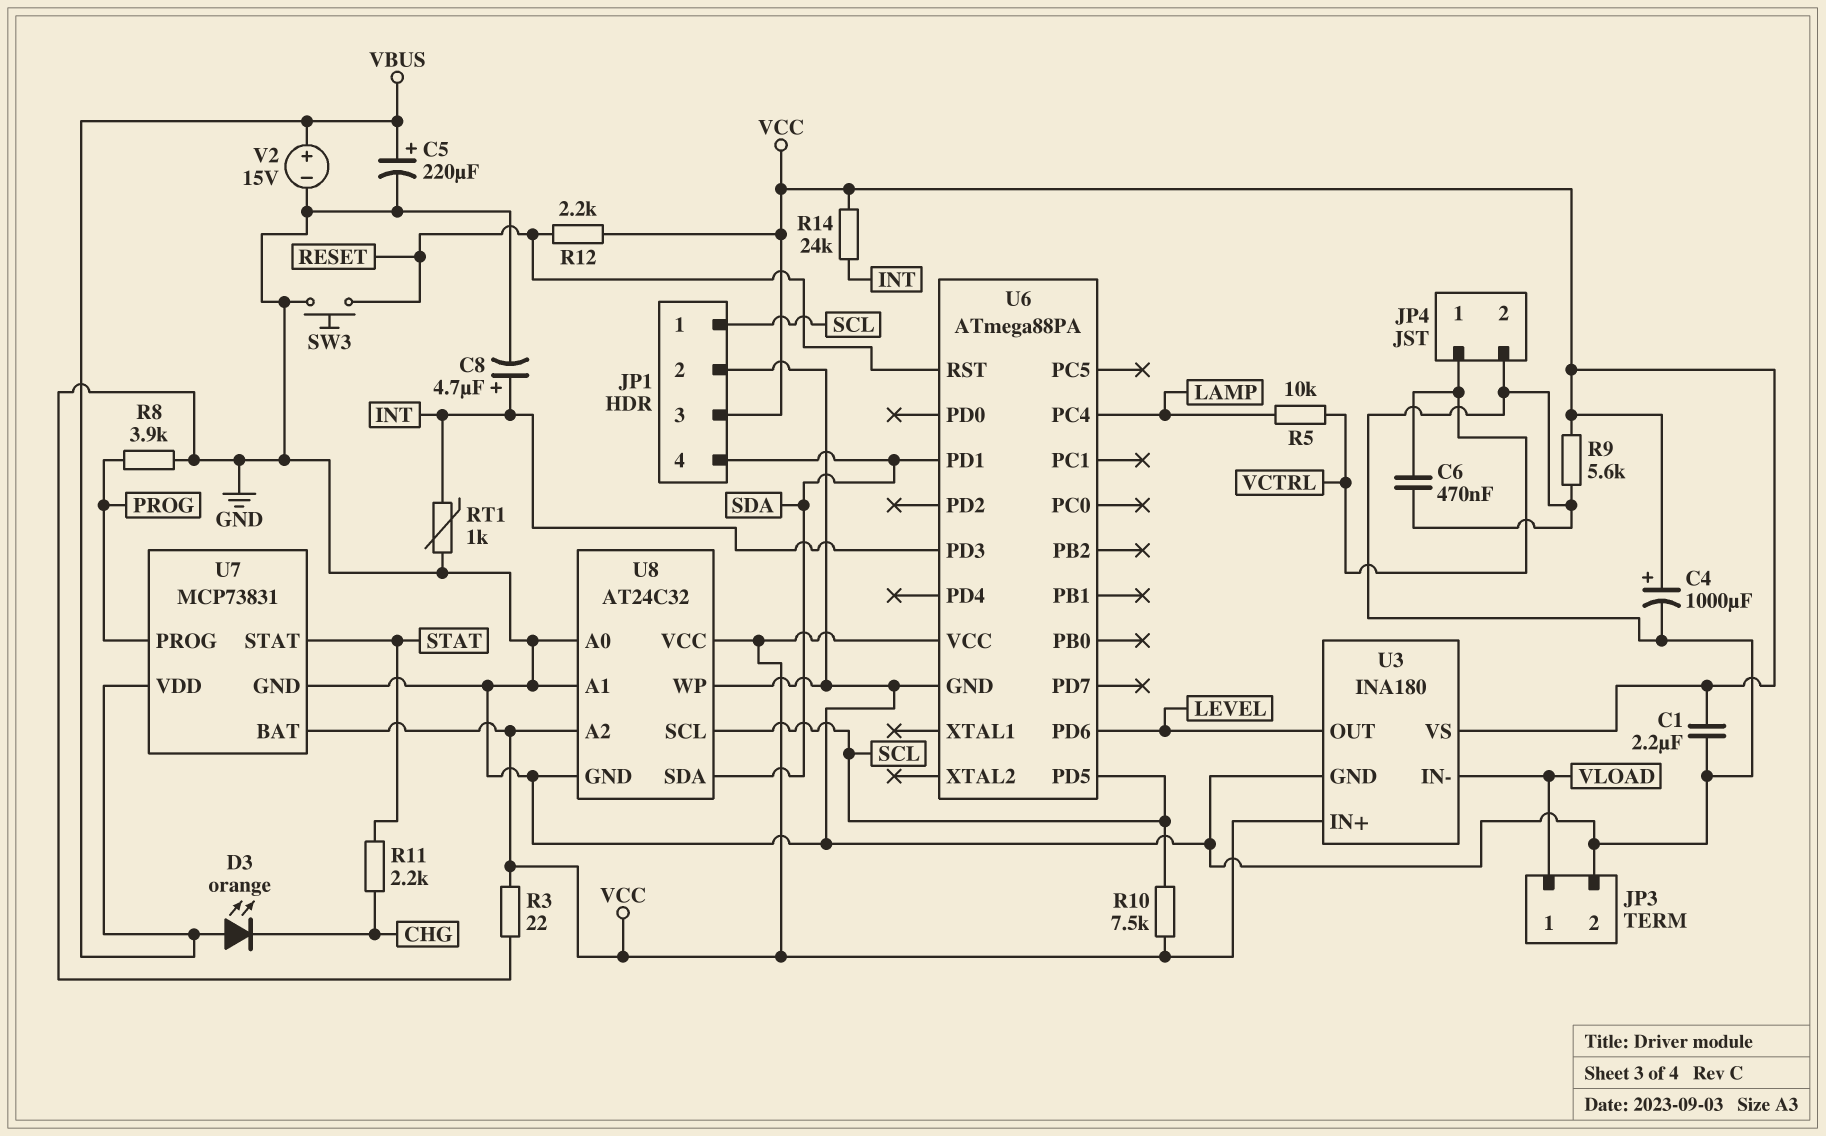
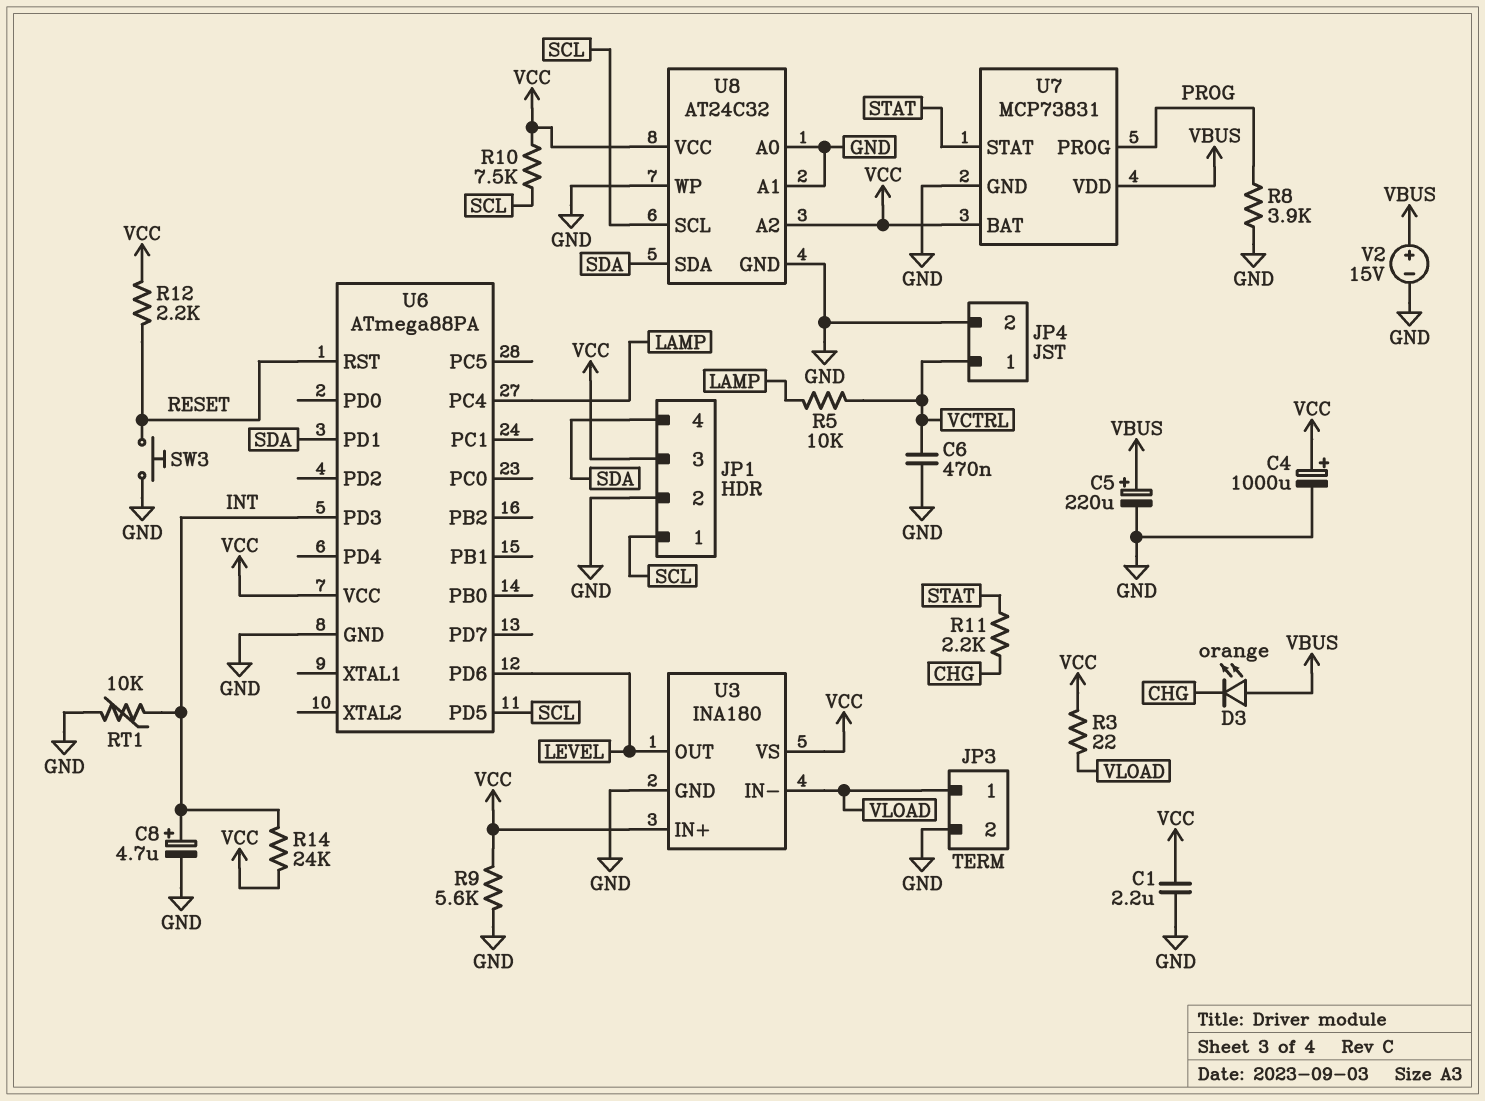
R3: 22 (GND, VCC) -> 22 (VCC, VLOAD)
RT1: 1k (GND, INT) -> 10k (GND, INT)

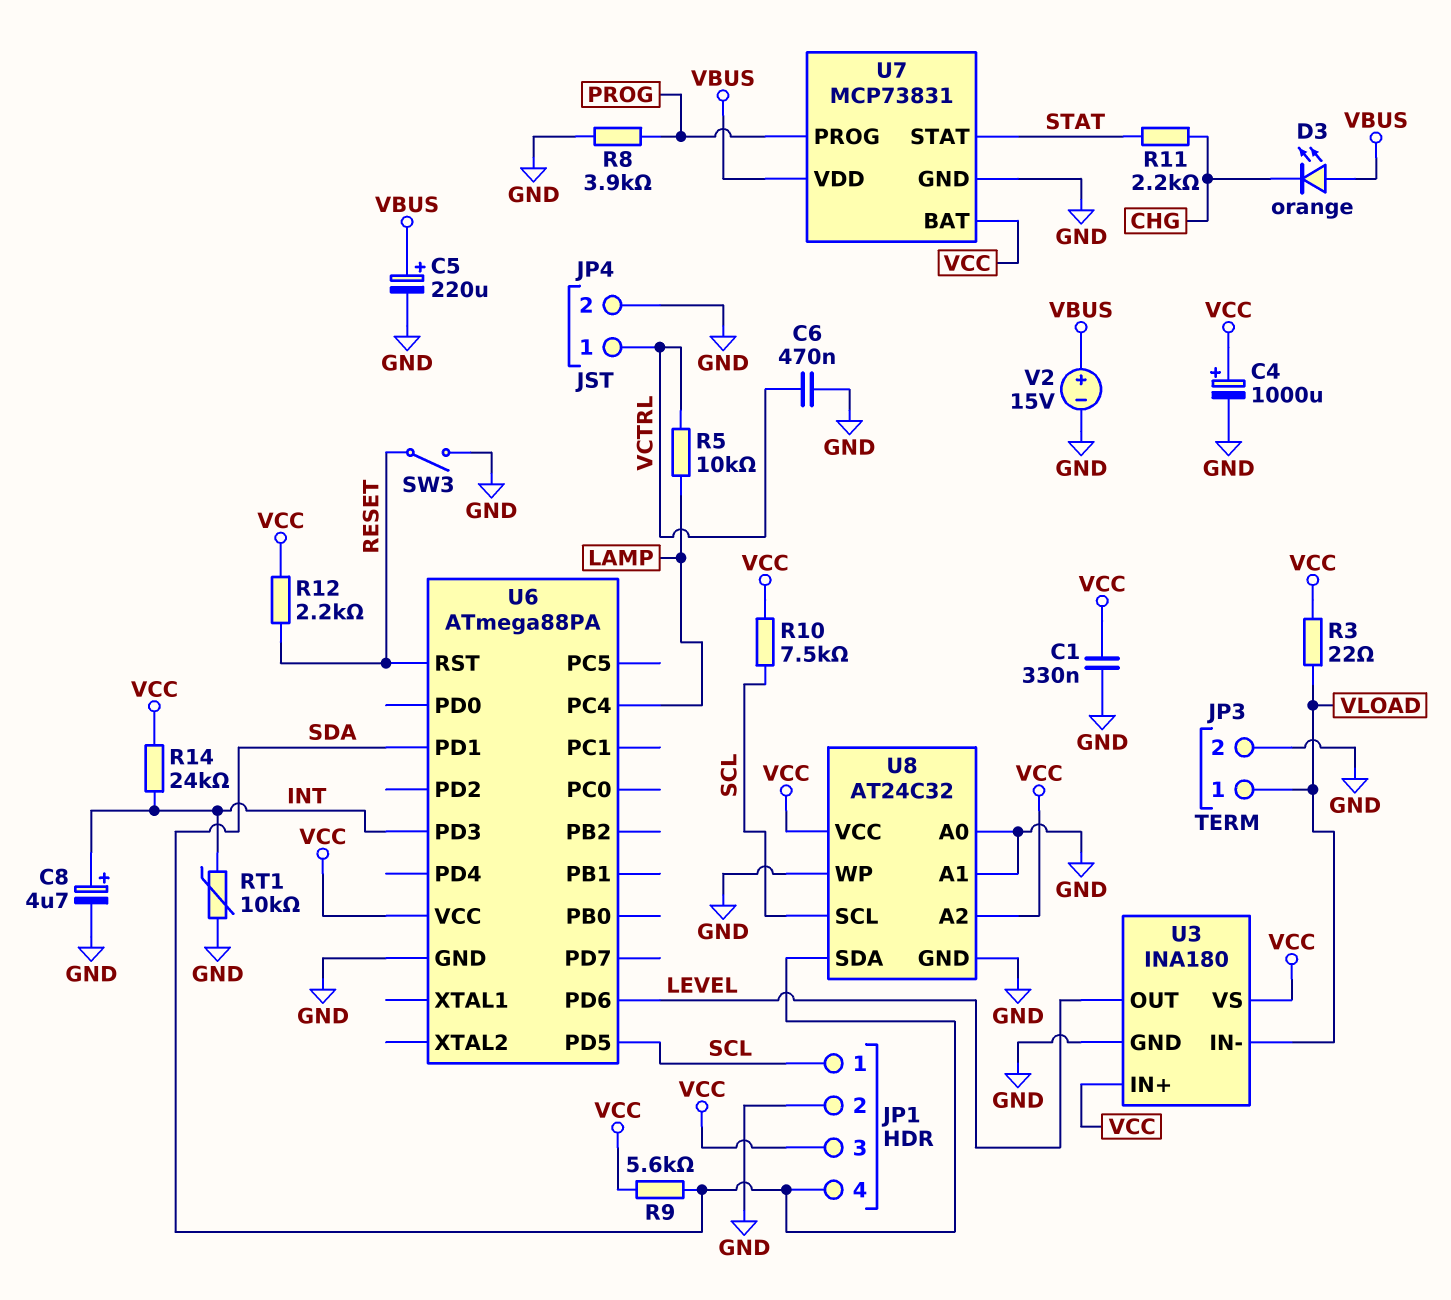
C1: 2.2uF (GND, VCC) -> 330nF (GND, VCC)
R9: 5.6k (GND, VCC) -> 5.6k (SDA, VCC)
SW3: button (GND, RESET) -> switch (GND, RESET)

